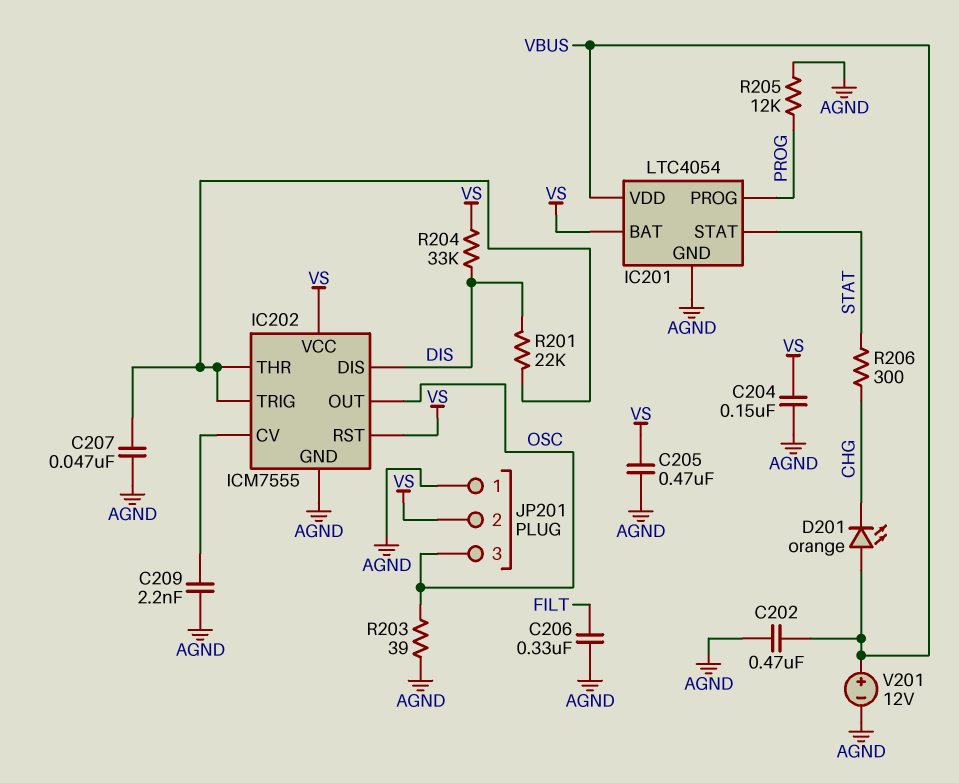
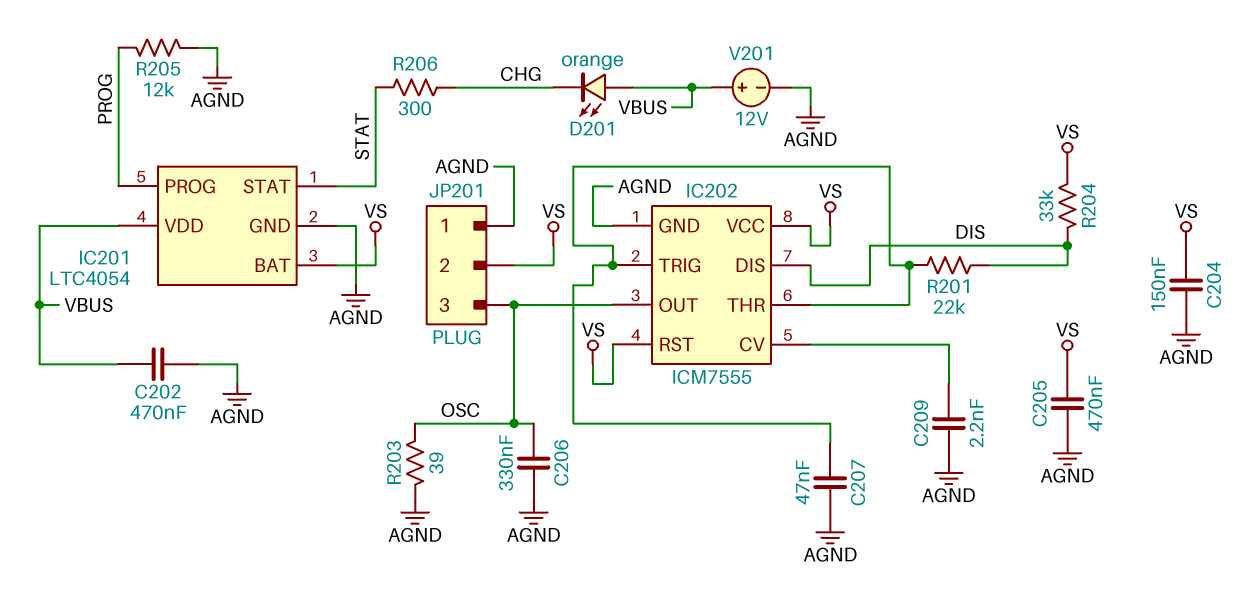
C206: 330nF (AGND, FILT) -> 330nF (AGND, OSC)

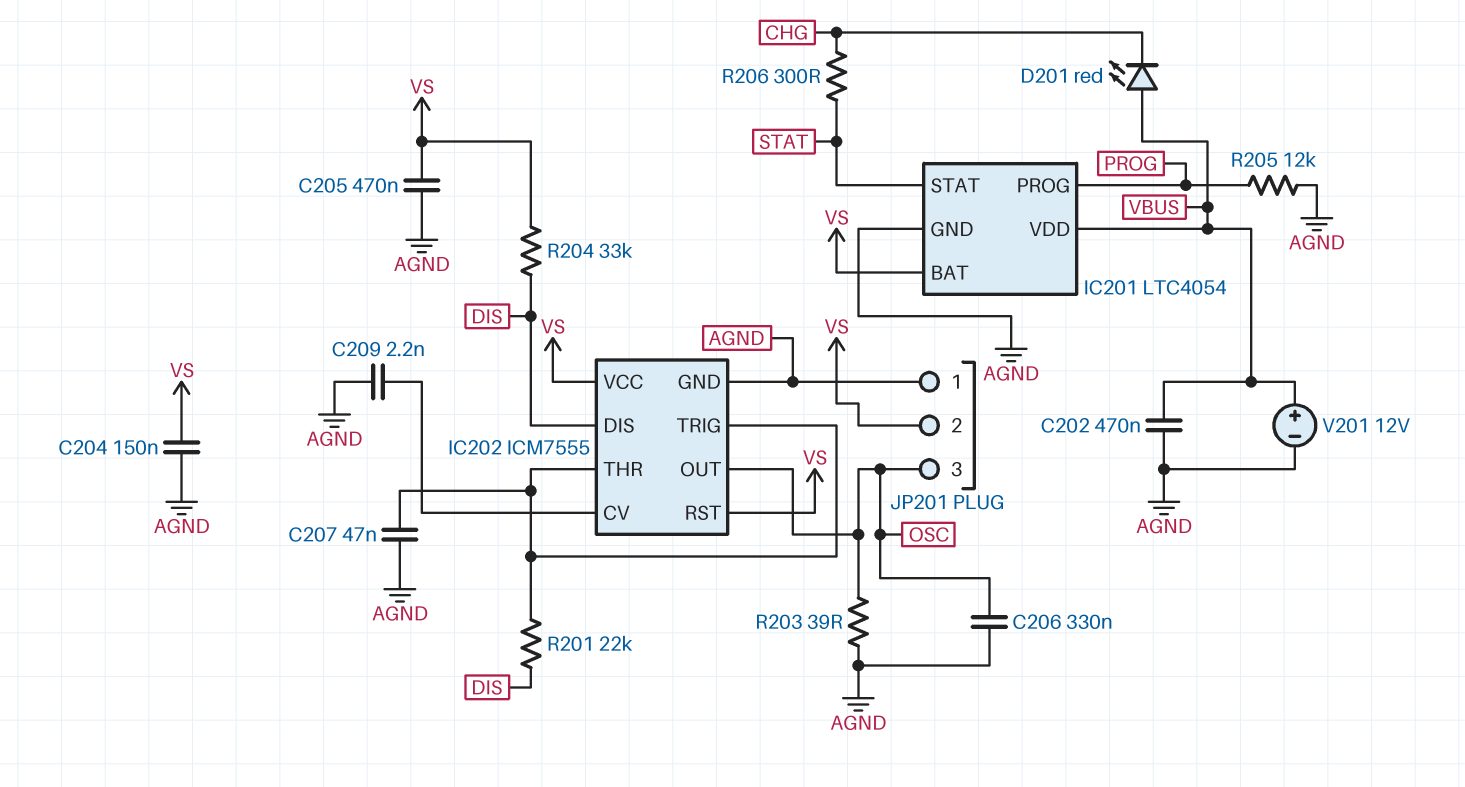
D201: LED orange (A VBUS, K CHG) -> LED red (A VBUS, K CHG)

